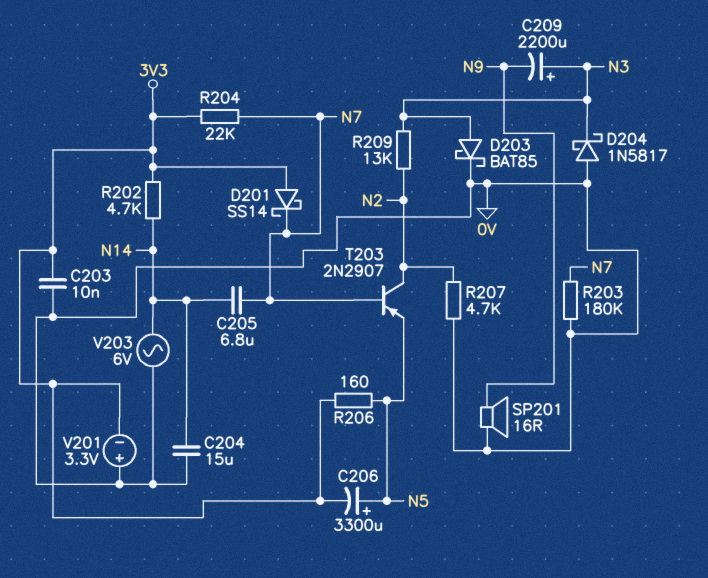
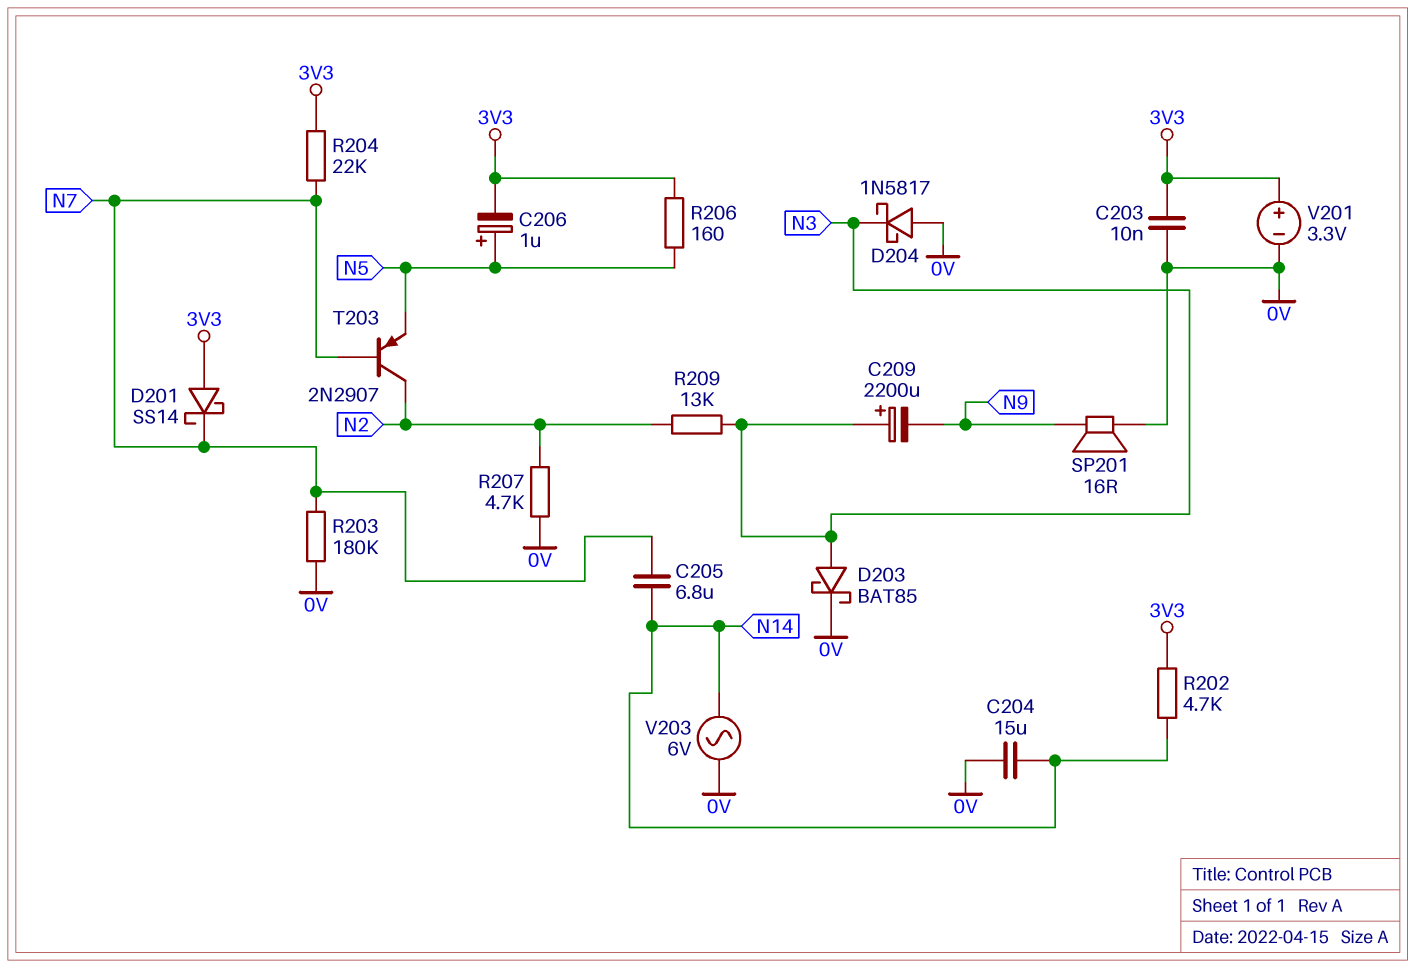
C206: 3300uF (plus N5, minus 3V3) -> 1uF (plus N5, minus 3V3)
V201: 3.3V (plus 0V, minus 3V3) -> 3.3V (plus 3V3, minus 0V)

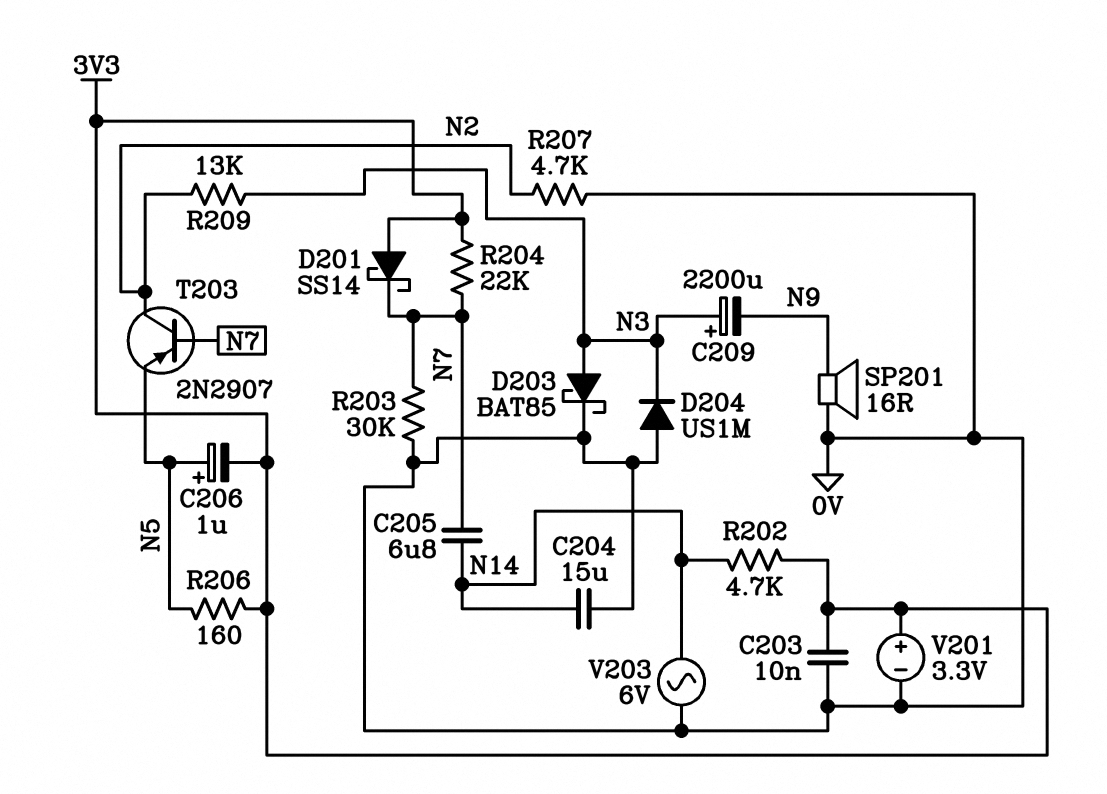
D204: schottky 1N5817 (A 0V, K N3) -> diode US1M (A 0V, K N3)
R203: 180k (0V, N7) -> 30k (0V, N7)

